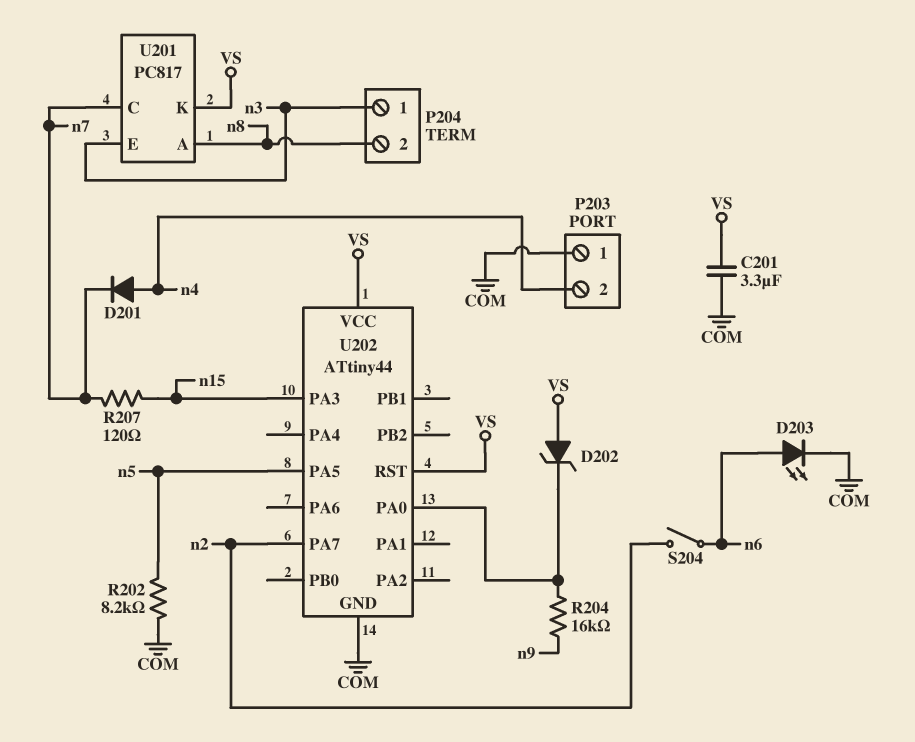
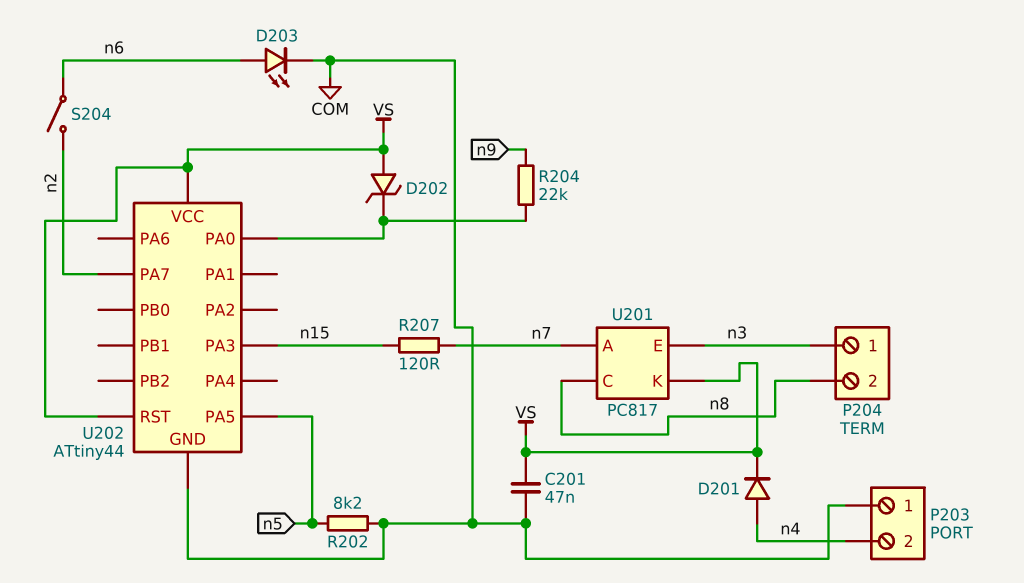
C201: 3.3uF (COM, VS) -> 47nF (COM, VS)
D201: diode (A n4, K n7) -> diode (A n4, K VS)
R204: 16k (U202/PA0, n9) -> 22k (U202/PA0, n9)
U201 pin A: n8 -> n7
U201 pin C: n7 -> n8

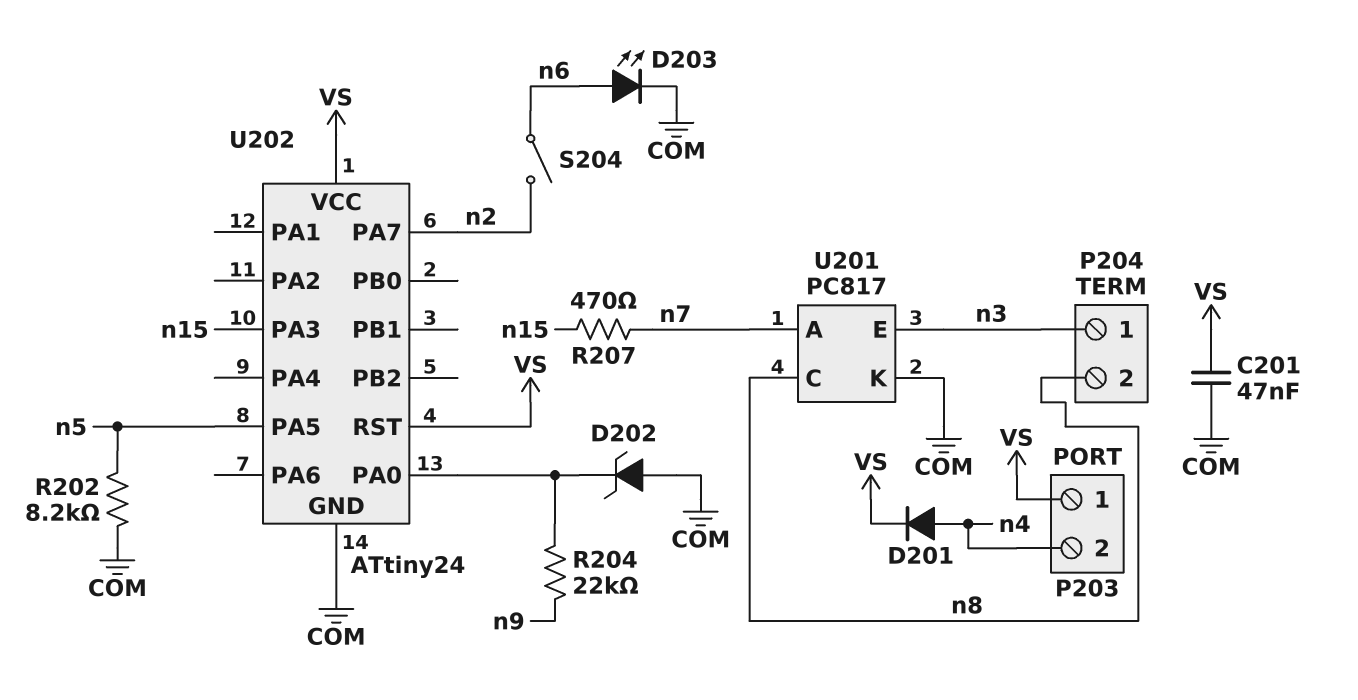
D202: zener (A VS, K U202/PA0) -> zener (A COM, K U202/PA0)
P203 pin 1: COM -> VS
R207: 120 (n7, n15) -> 470 (n7, n15)
U201 pin K: VS -> COM
U202: ATtiny44 -> ATtiny24

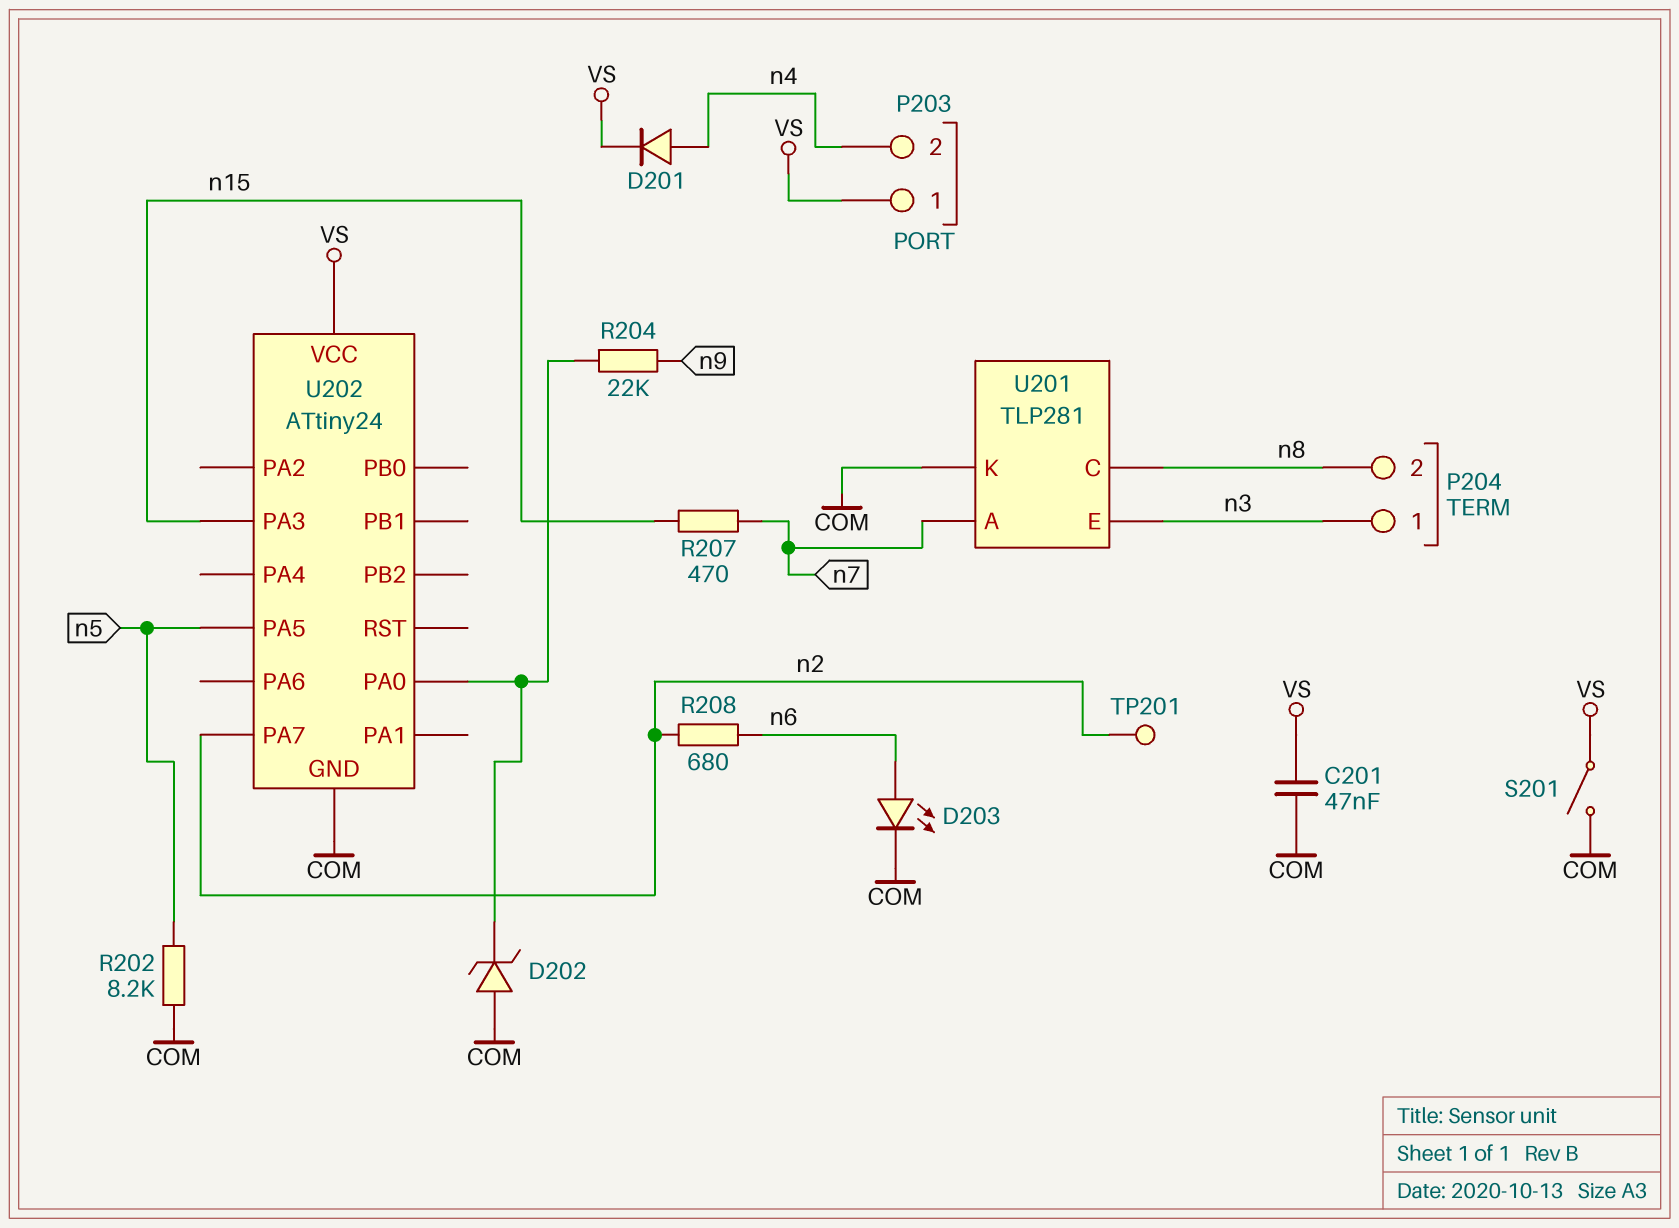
R208: none -> 680 (n2, n6)
S201: none -> switch (COM, VS)
S204: switch (n2, n6) -> none
TP201: none -> test point (n2)
U201: PC817 -> TLP281
U202 pin RST: VS -> none

